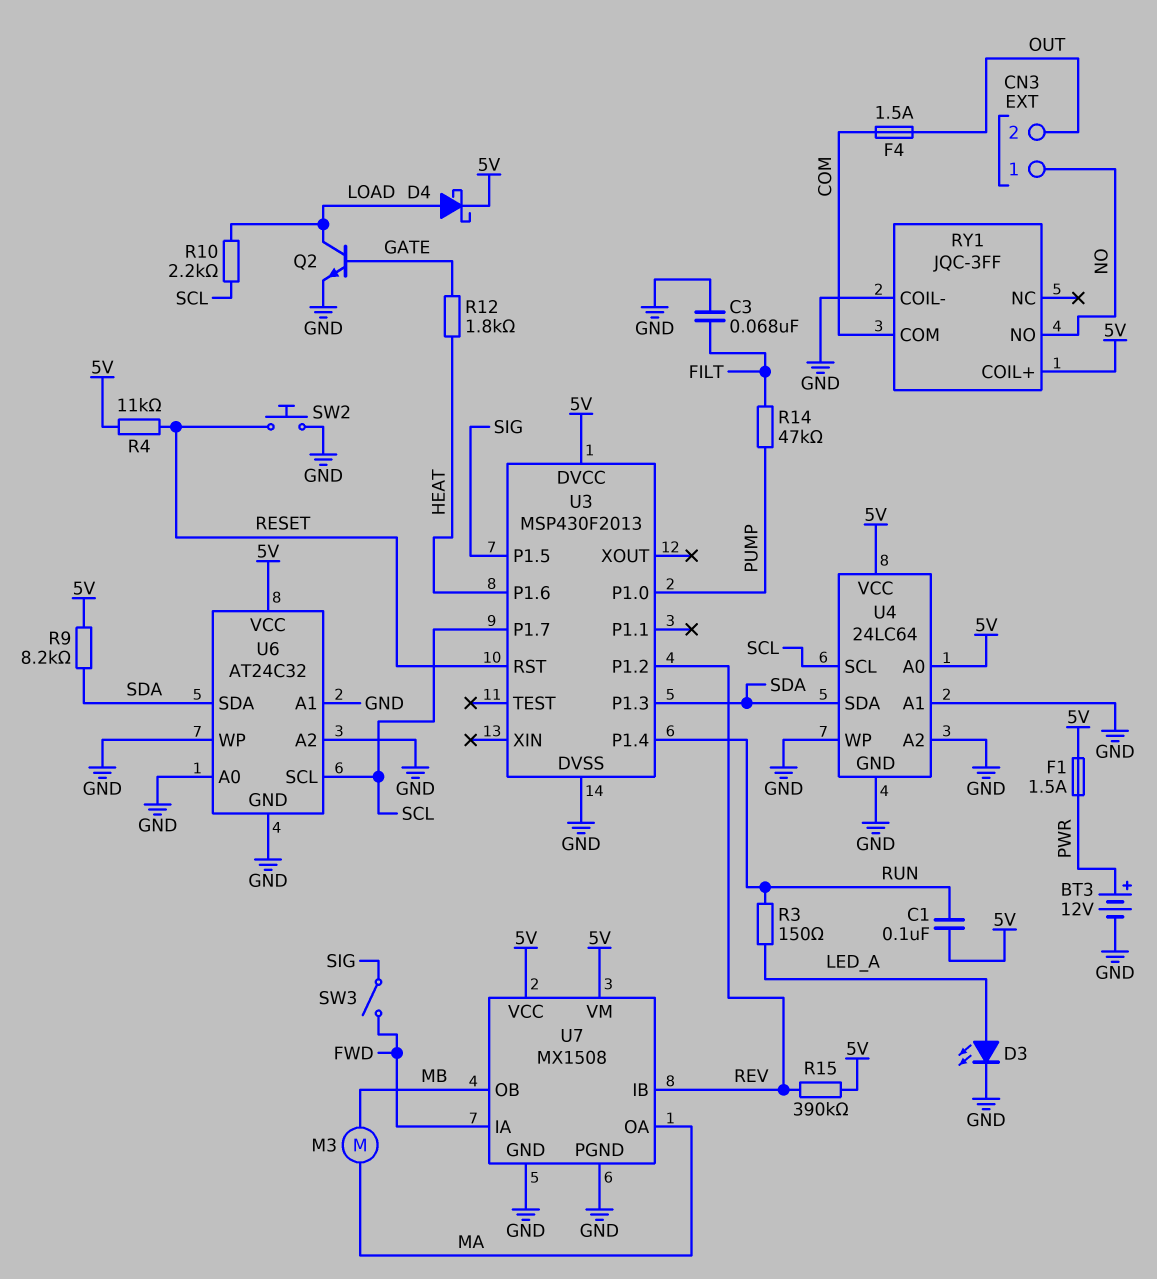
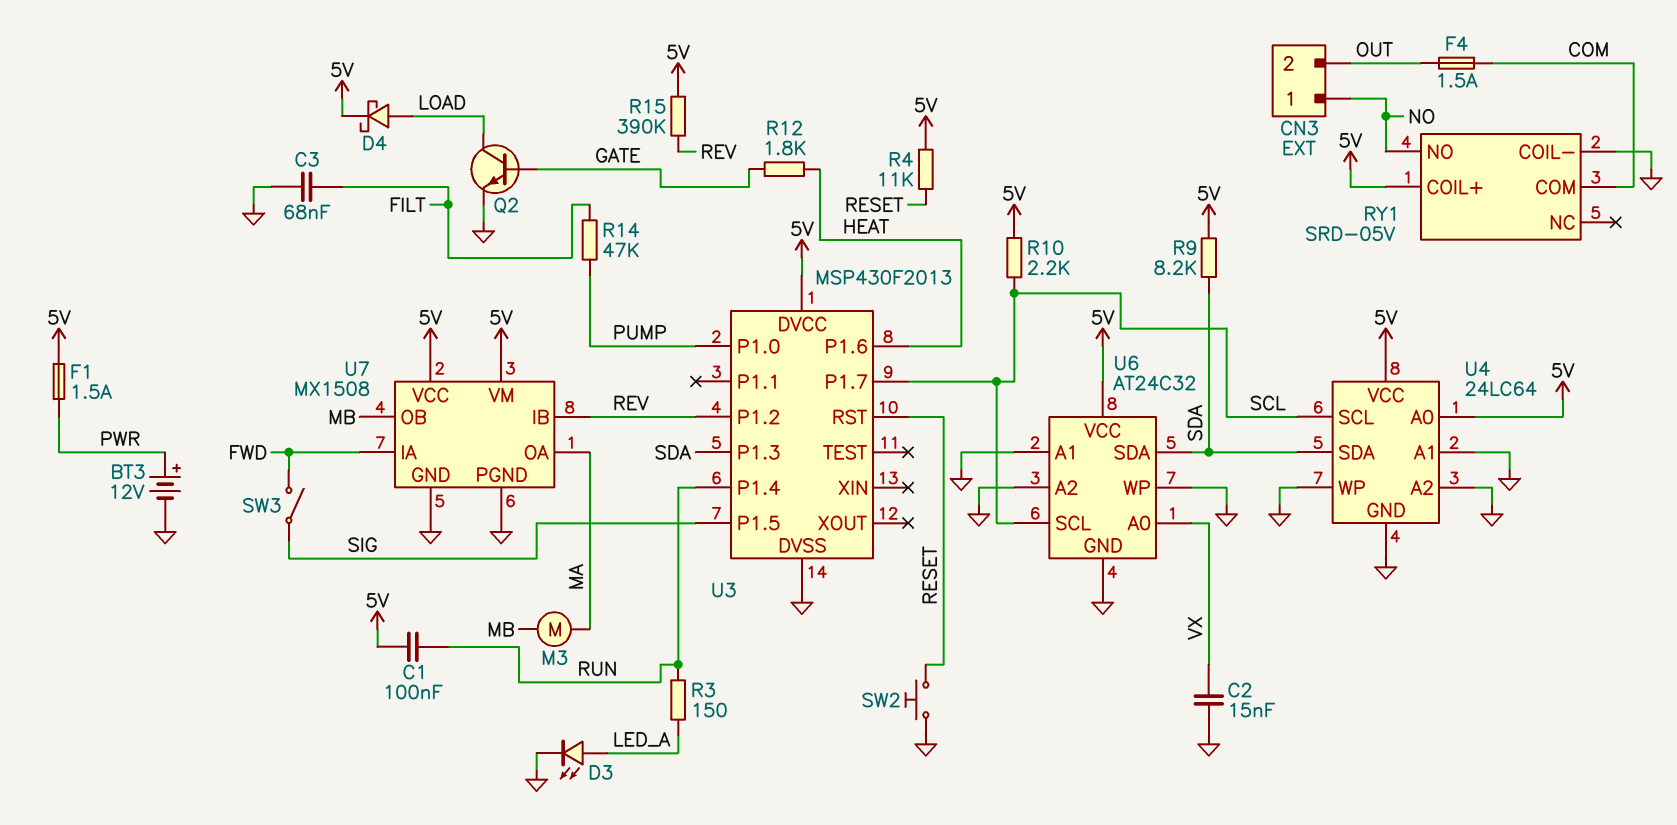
C2: none -> 15nF (GND, VX)
R10: 2.2k (LOAD, SCL) -> 2.2k (5V, SCL)
RY1: JQC-3FF -> SRD-05V
U6 pin A0: GND -> VX

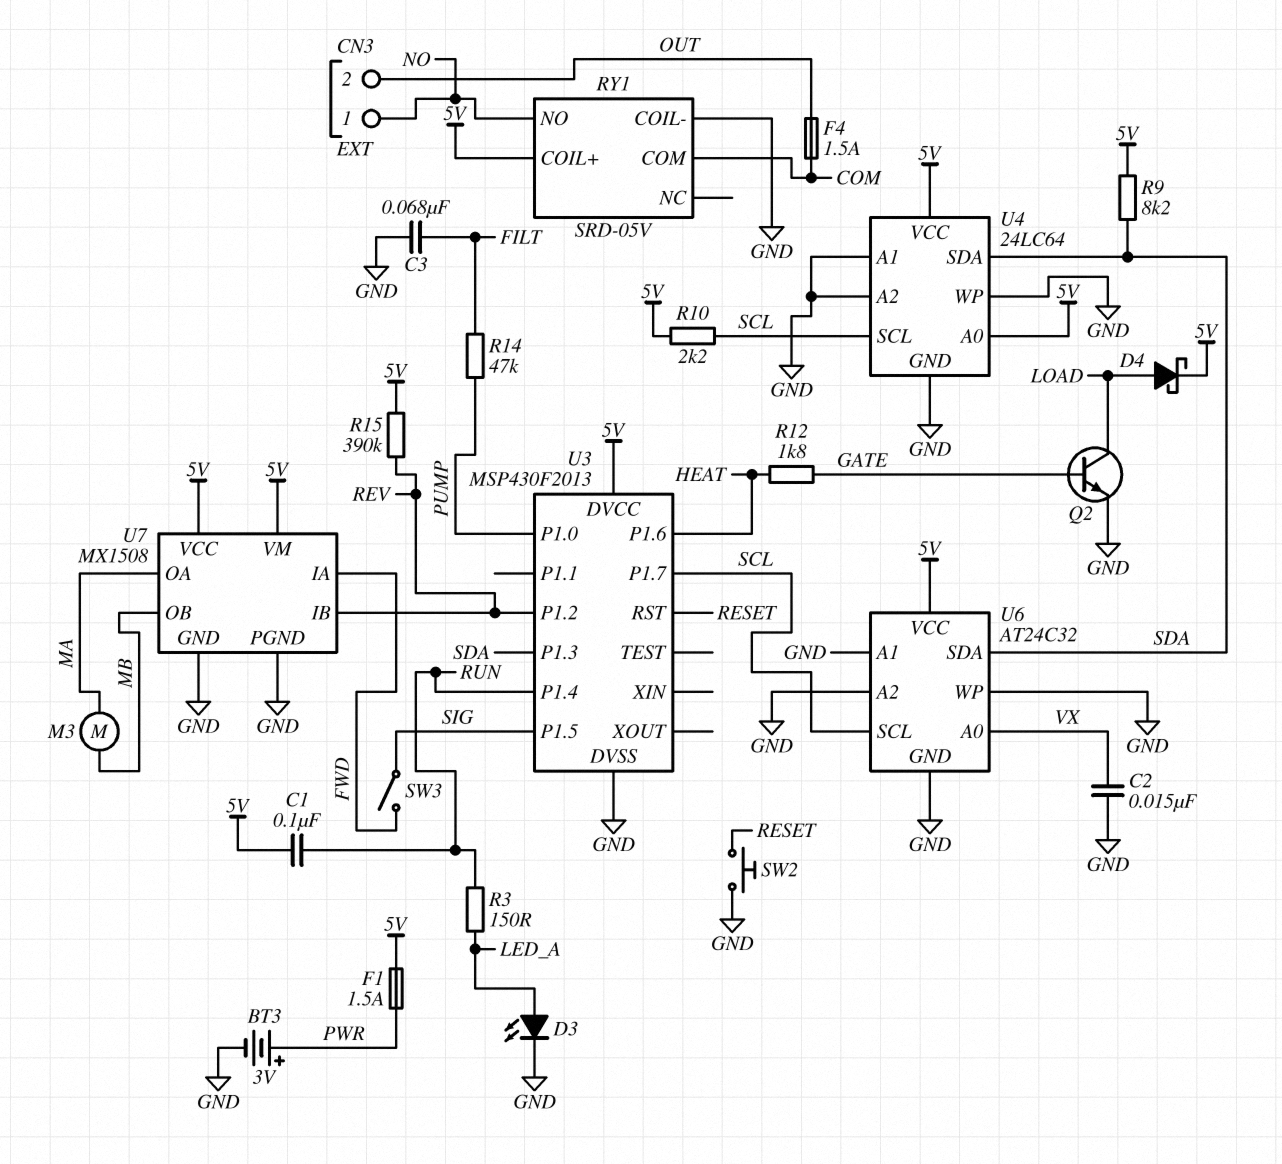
BT3: 12V (plus PWR, minus GND) -> 3V (plus PWR, minus GND)
R4: 11k (5V, RESET) -> none

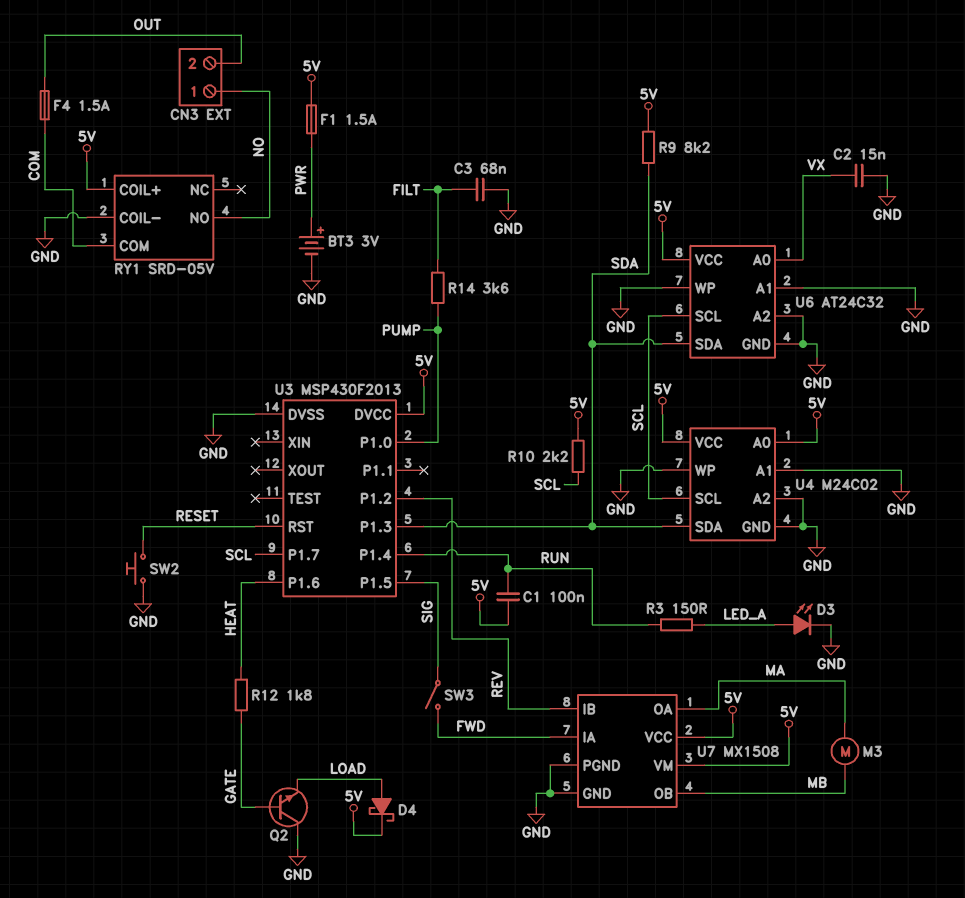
Q2: NPN (B GATE, C LOAD, E GND) -> NPN (B GATE, C GND, E LOAD)
R14: 47k (FILT, PUMP) -> 3.6k (FILT, PUMP)
R15: 390k (5V, REV) -> none
U4: 24LC64 -> M24C02

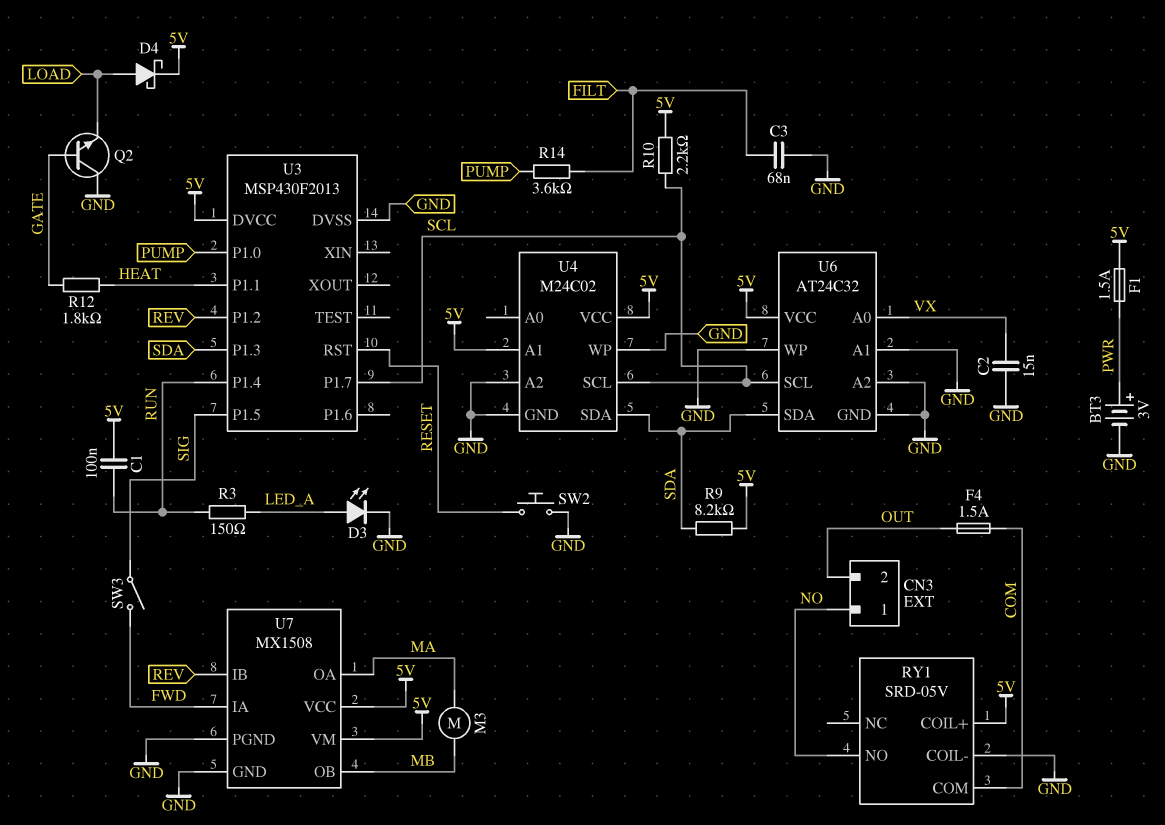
U3 pin P1.1: none -> HEAT
U3 pin P1.6: HEAT -> none
U4 pin A0: 5V -> none
U4 pin A1: GND -> 5V

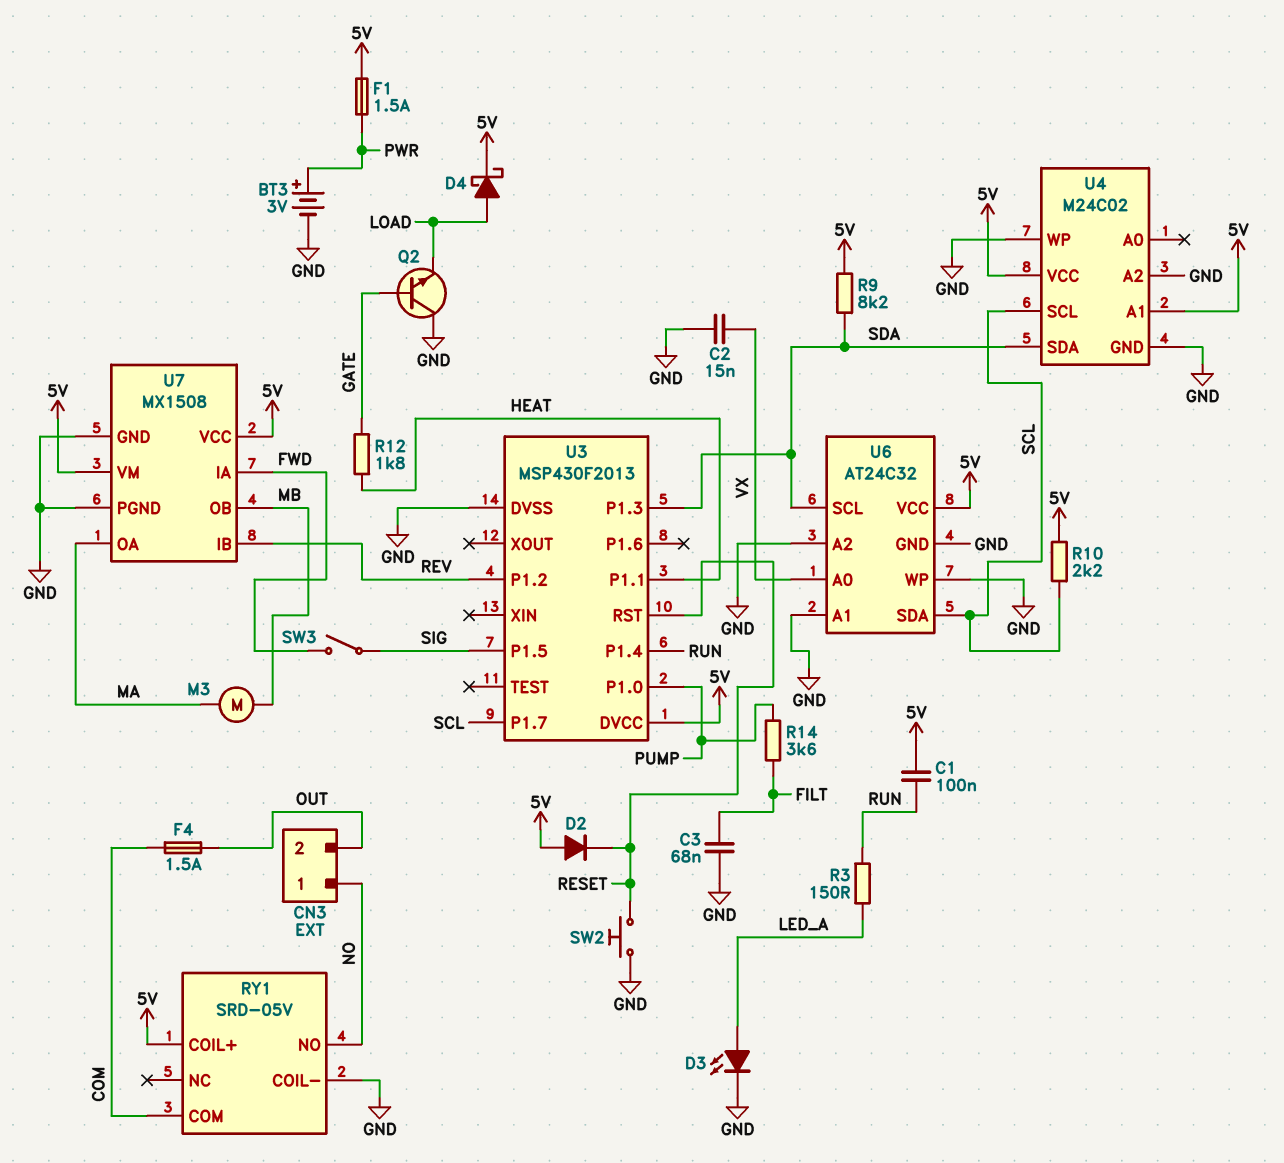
D2: none -> diode (A 5V, K RESET)
U6 pin SCL: SCL -> SDA
U6 pin SDA: SDA -> SCL

